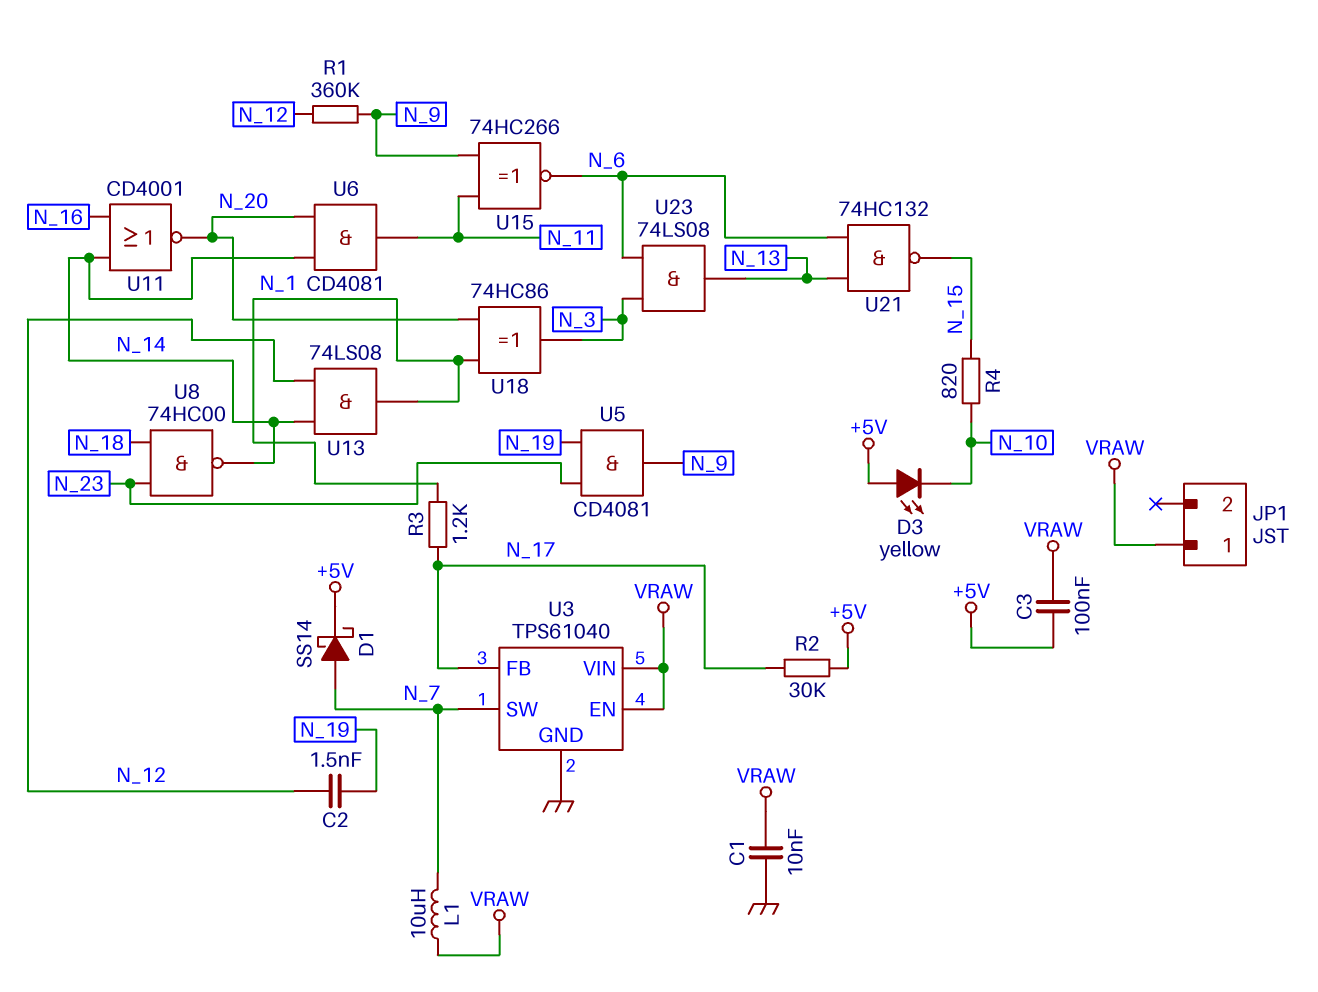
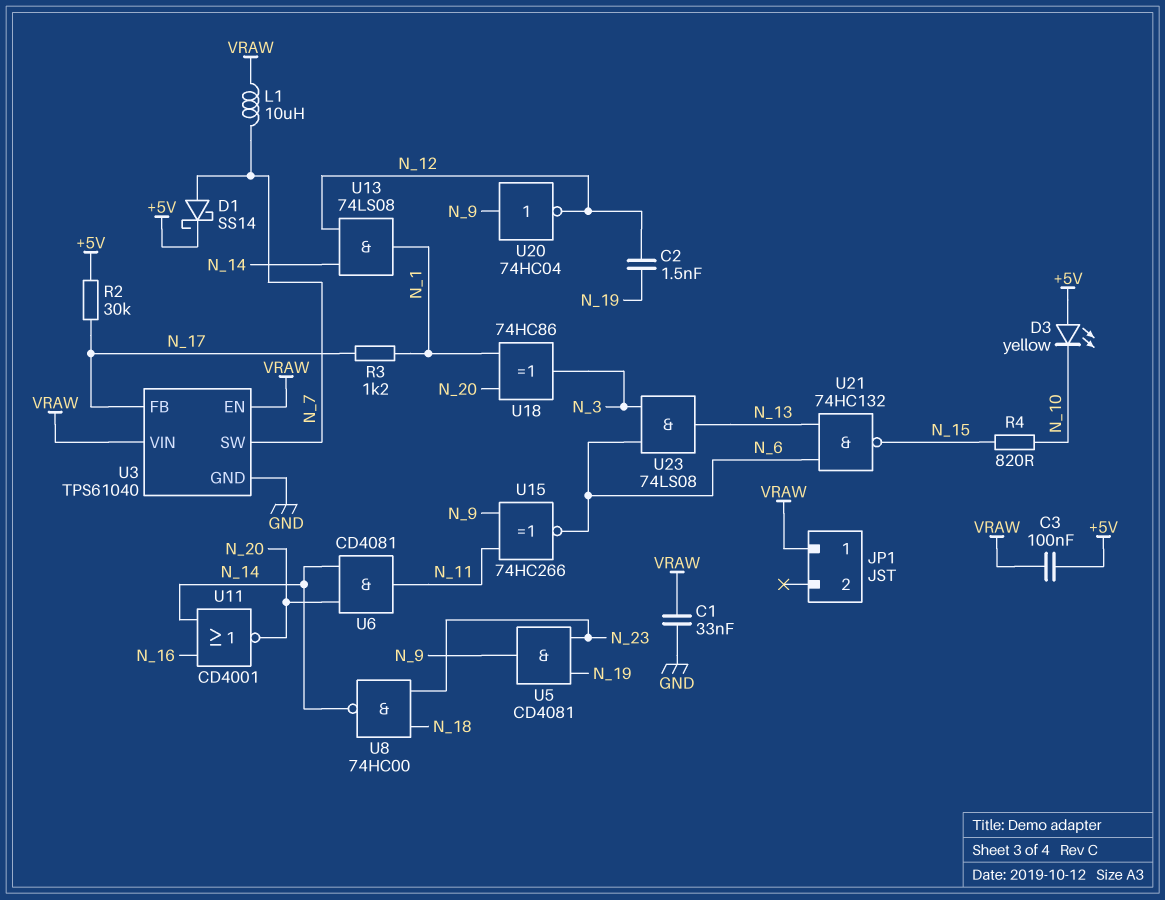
C1: 10nF (GND, VRAW) -> 33nF (GND, VRAW)
R1: 360k (N_9, N_12) -> none
U20: none -> NOT 74HC04 (in N_9, out N_12)

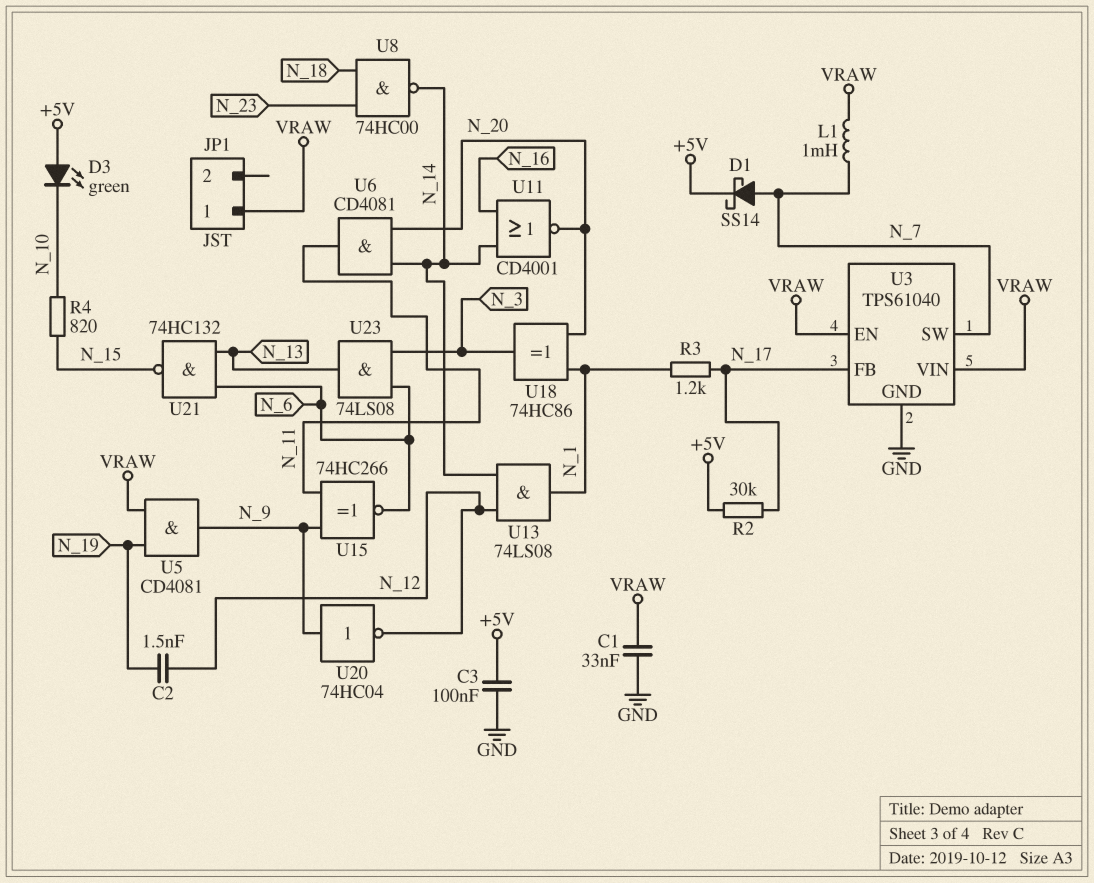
C3: 100nF (+5V, VRAW) -> 100nF (+5V, GND)
D3: LED yellow (A +5V, K N_10) -> LED green (A +5V, K N_10)
L1: 10uH (N_7, VRAW) -> 1mH (N_7, VRAW)
U5: AND CD4081 (in N_19, in N_23, out N_9) -> AND CD4081 (in N_19, in VRAW, out N_9)

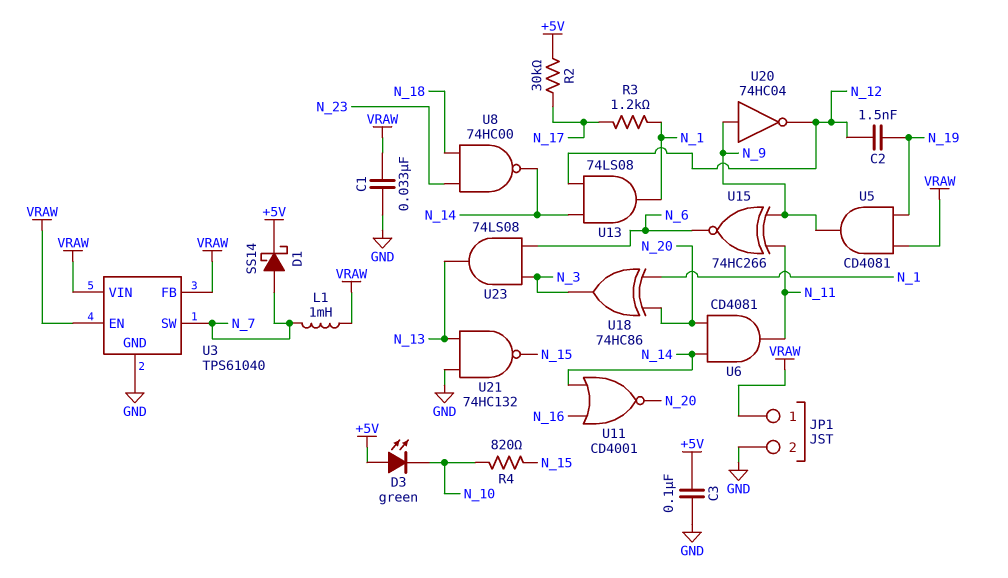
JP1 pin 2: none -> GND
U3 pin FB: N_17 -> VRAW
U21: NAND 74HC132 (in N_6, in N_13, out N_15) -> NAND 74HC132 (in GND, in N_13, out N_15)

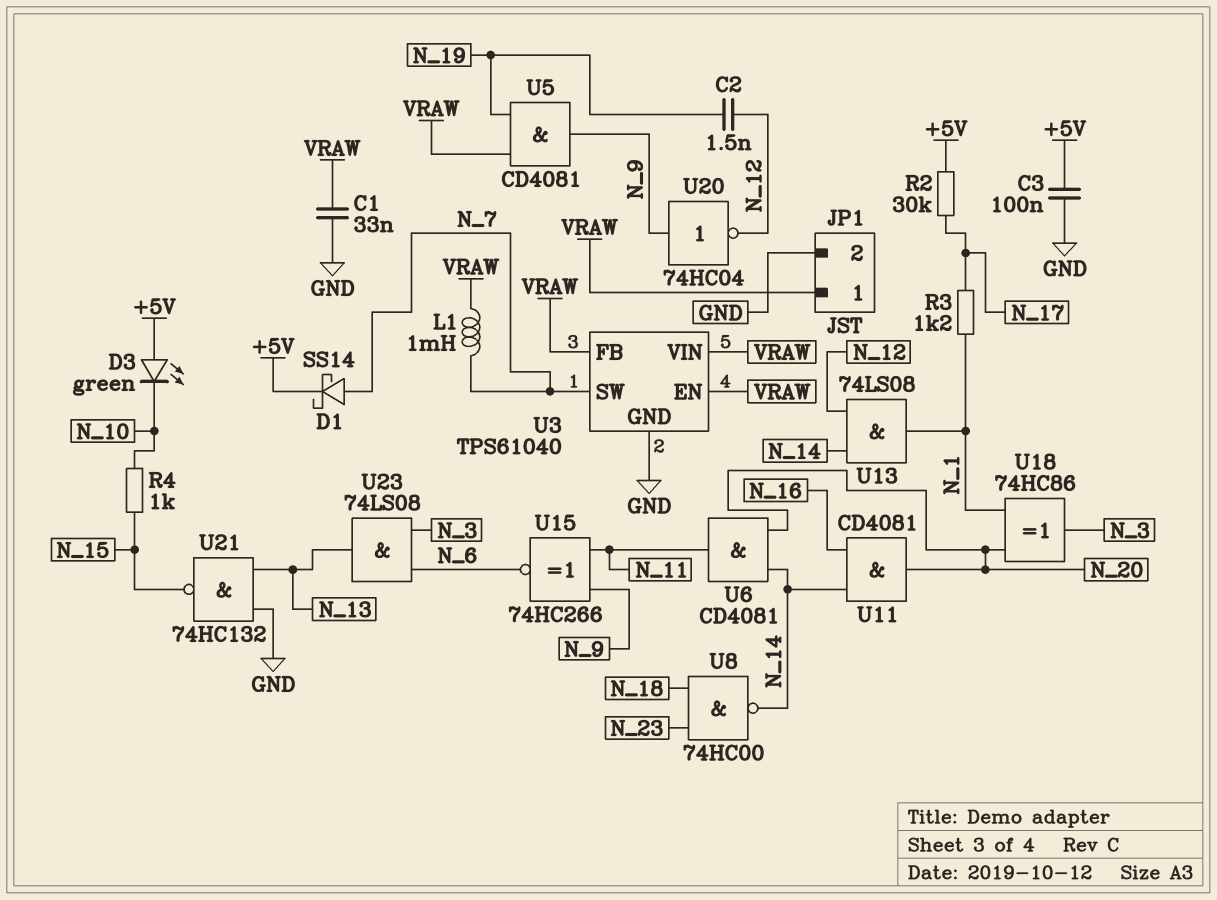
R4: 820 (N_10, N_15) -> 1k (N_10, N_15)
U11: NOR CD4001 (in N_14, in N_16, out N_20) -> AND CD4081 (in N_14, in N_16, out N_20)

